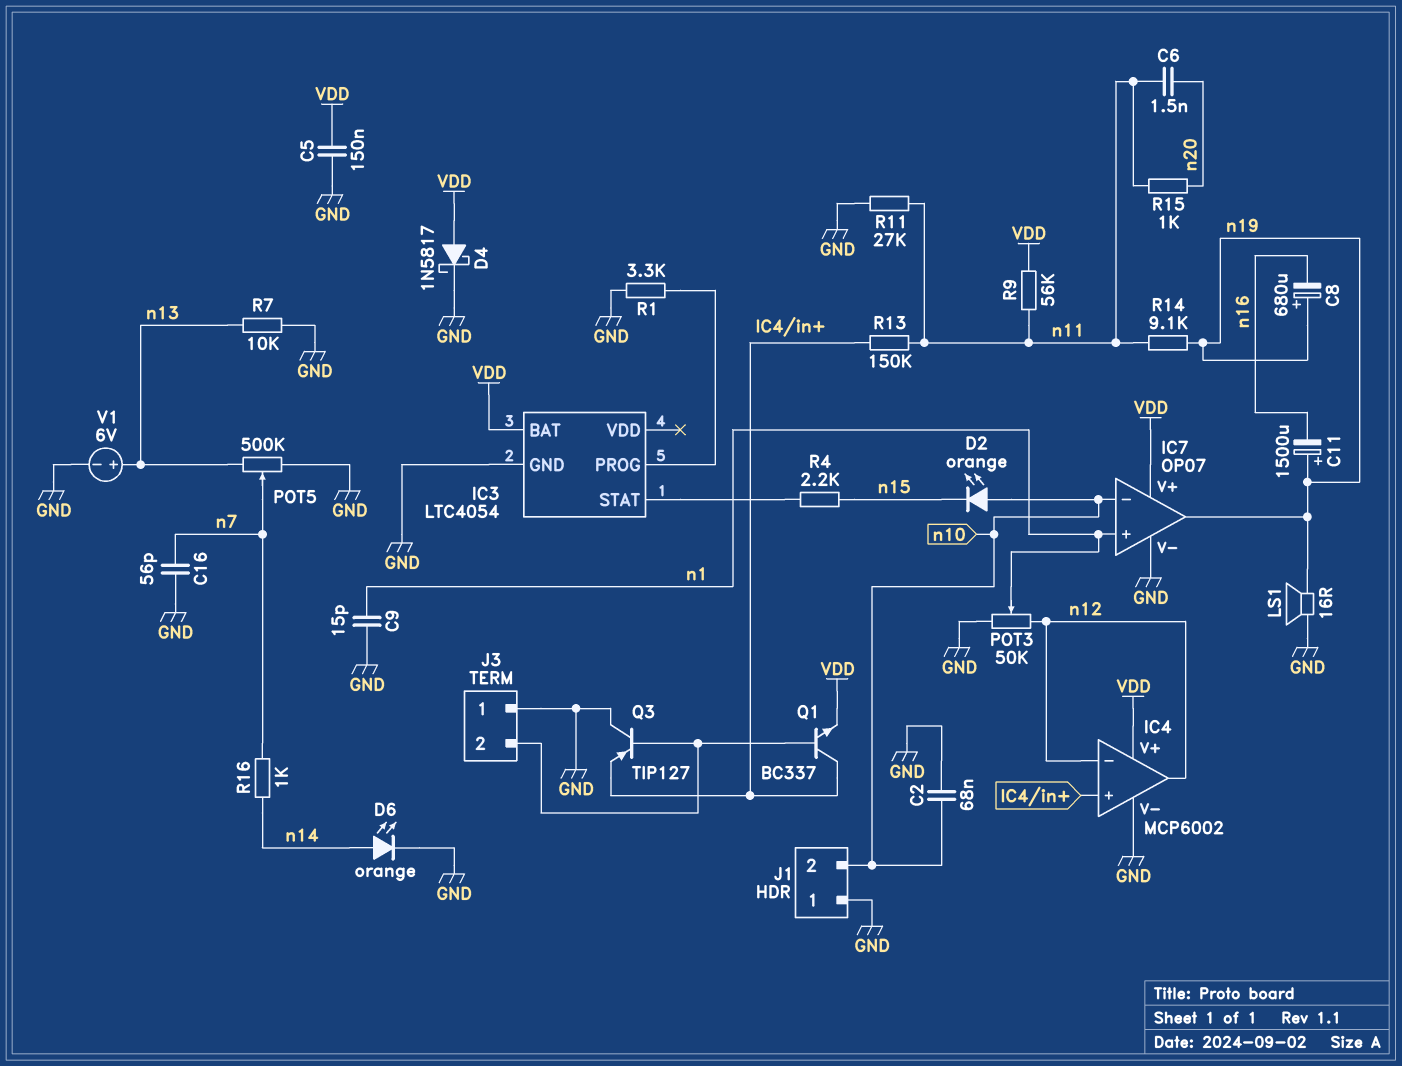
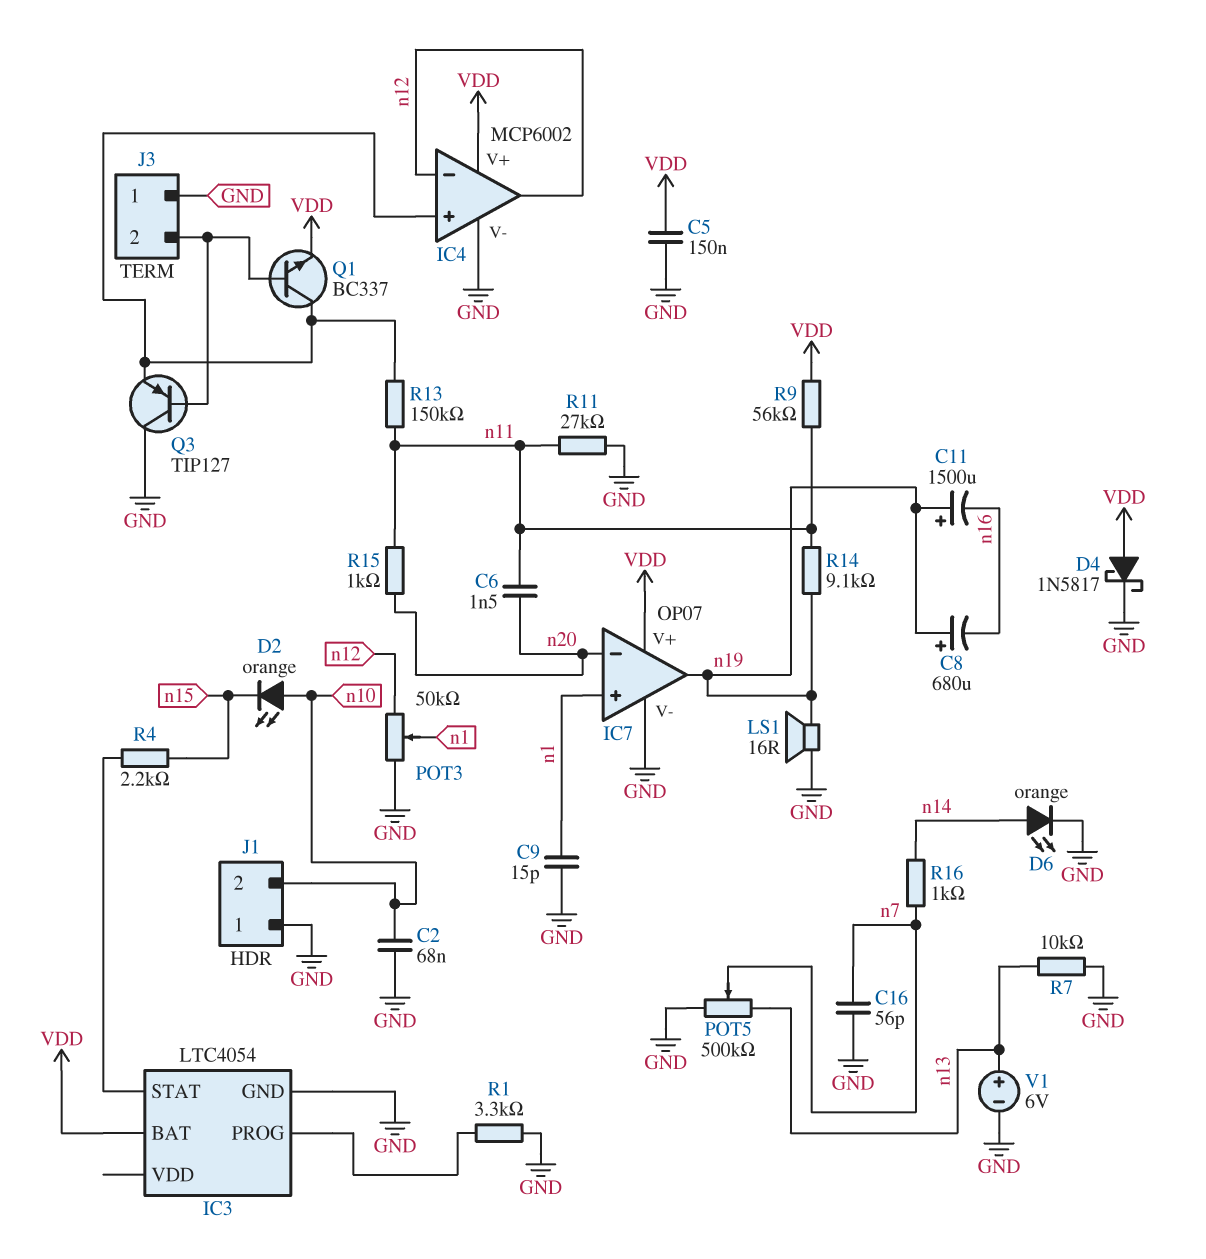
IC7 pin in-: n10 -> n20

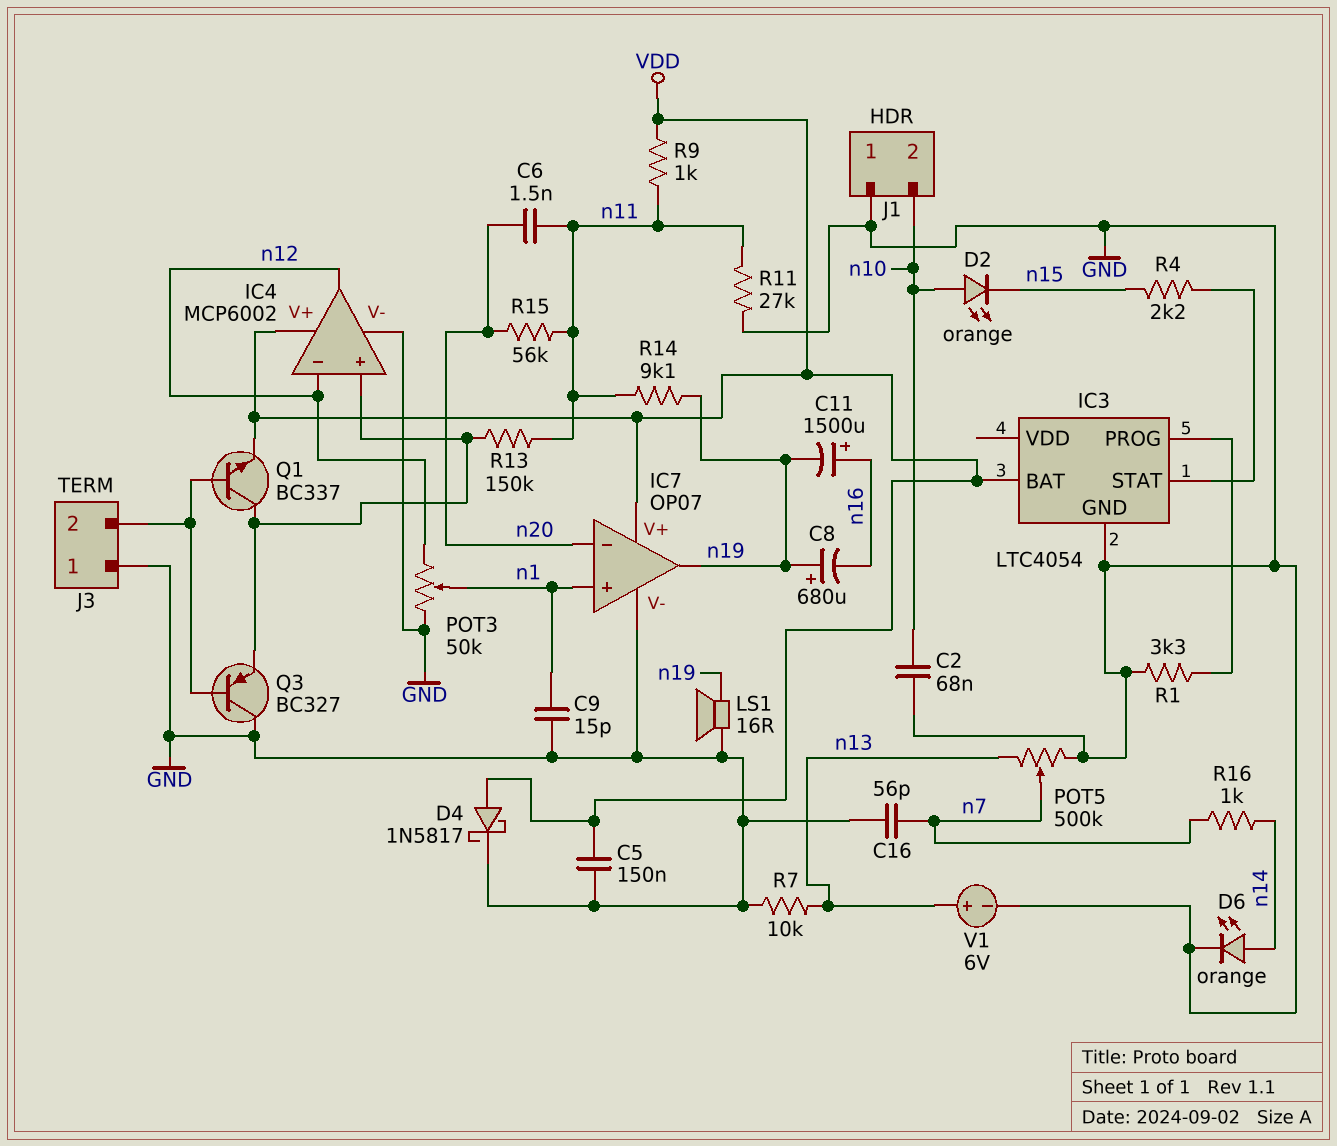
C11: 1500uF (plus n19, minus n16) -> 1500uF (plus n16, minus n19)
Q3: PNP TIP127 (B J3/2, C GND, E IC4/in+) -> PNP BC327 (B J3/2, C GND, E IC4/in+)
R9: 56k (VDD, n11) -> 1k (VDD, n11)
R15: 1k (n11, n20) -> 56k (n11, n20)

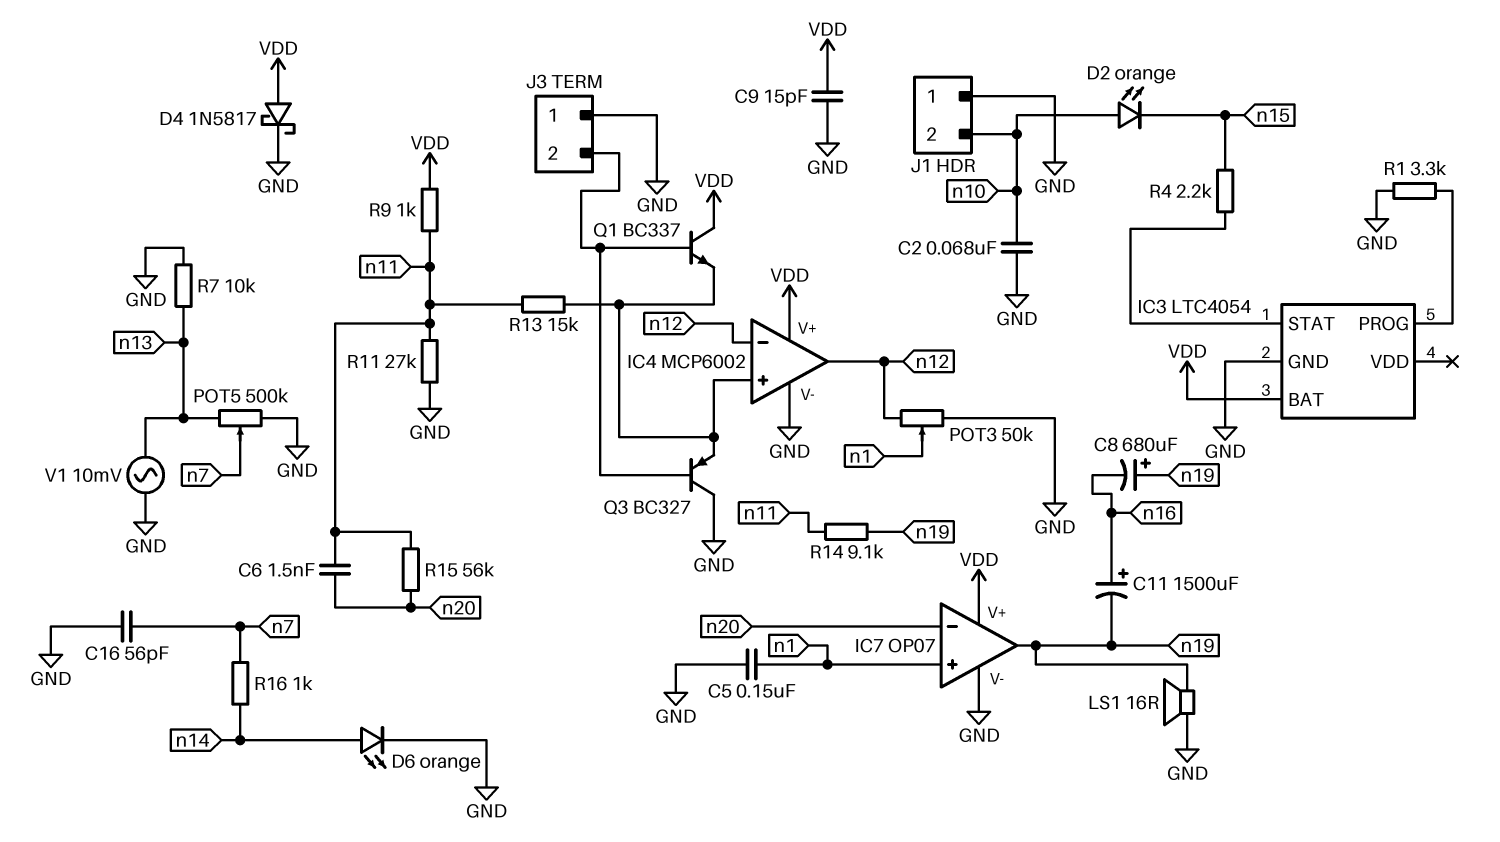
C5: 150nF (GND, VDD) -> 150nF (GND, n1)
C9: 15pF (GND, n1) -> 15pF (GND, VDD)
Q1: NPN BC337 (B J3/2, C IC4/in+, E VDD) -> NPN BC337 (B J3/2, C VDD, E IC4/in+)
R13: 150k (IC4/in+, n11) -> 15k (IC4/in+, n11)
V1: 6V (plus n13, minus GND) -> AC 10mV (GND, n13)

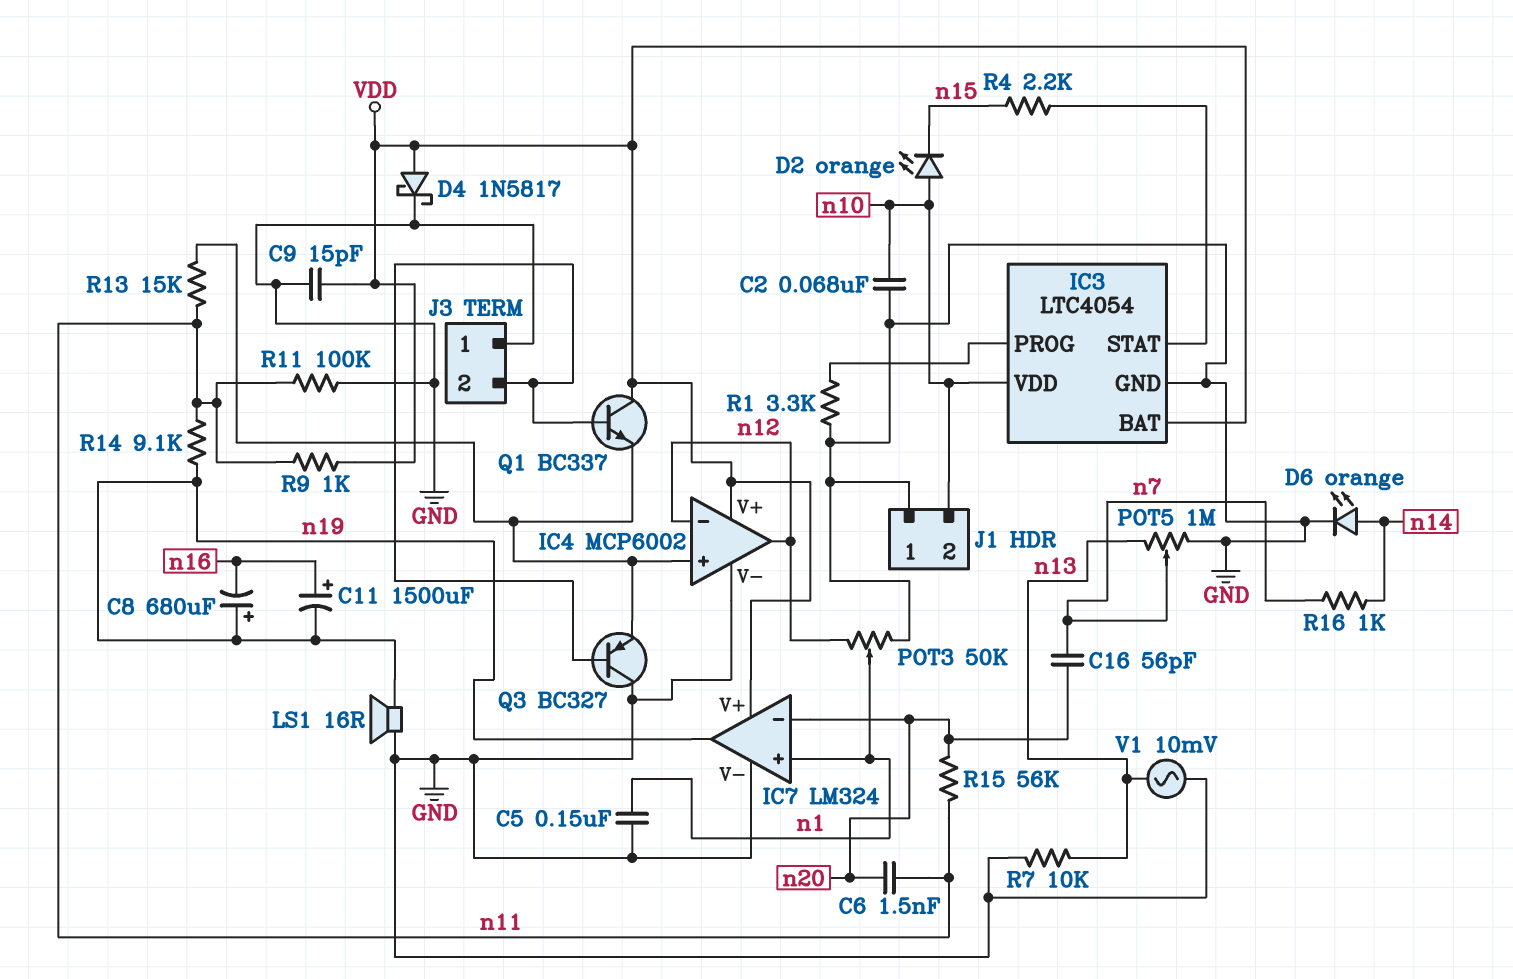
C16: 56pF (GND, n7) -> 56pF (n7, n20)
IC3 pin VDD: none -> n10
IC7: OP07 -> LM324
POT5: 500k (GND, n13, wiper n7) -> 1M (GND, n13, wiper n7)
R11: 27k (GND, n11) -> 100k (GND, n11)

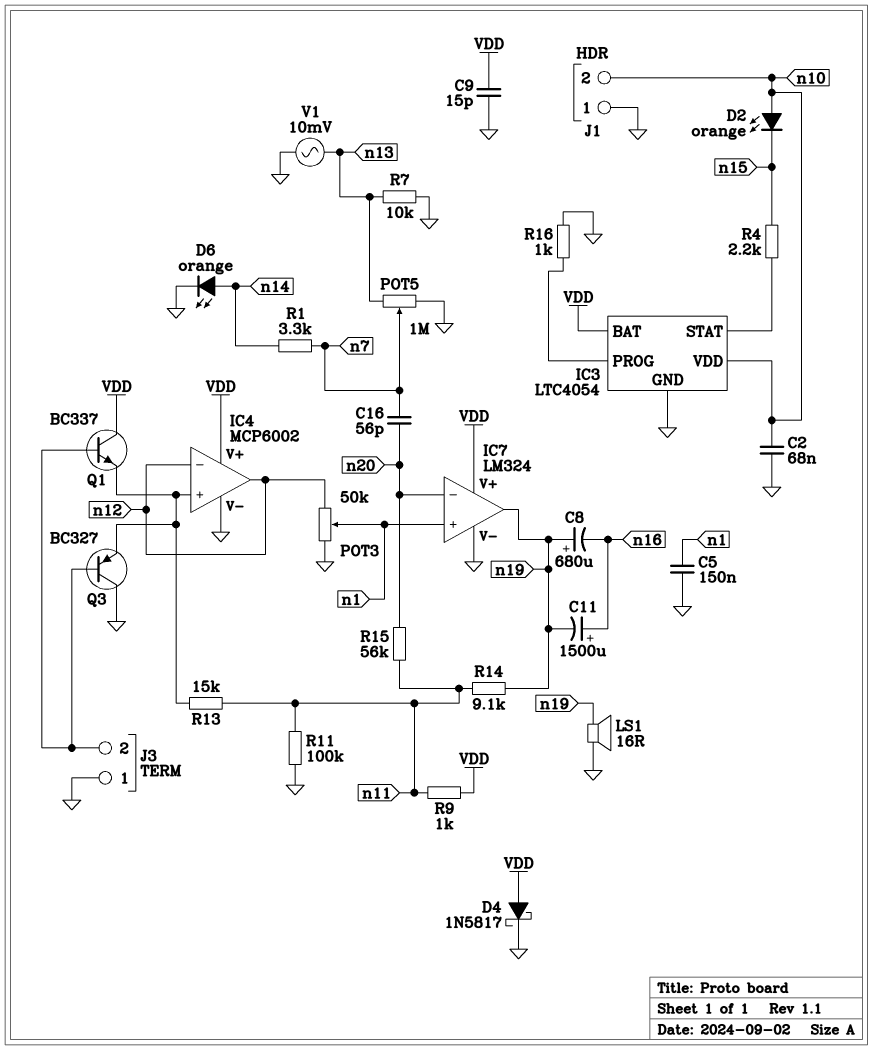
C6: 1.5nF (n11, n20) -> none
R1: 3.3k (GND, IC3/PROG) -> 3.3k (n7, n14)
R16: 1k (n7, n14) -> 1k (GND, IC3/PROG)

